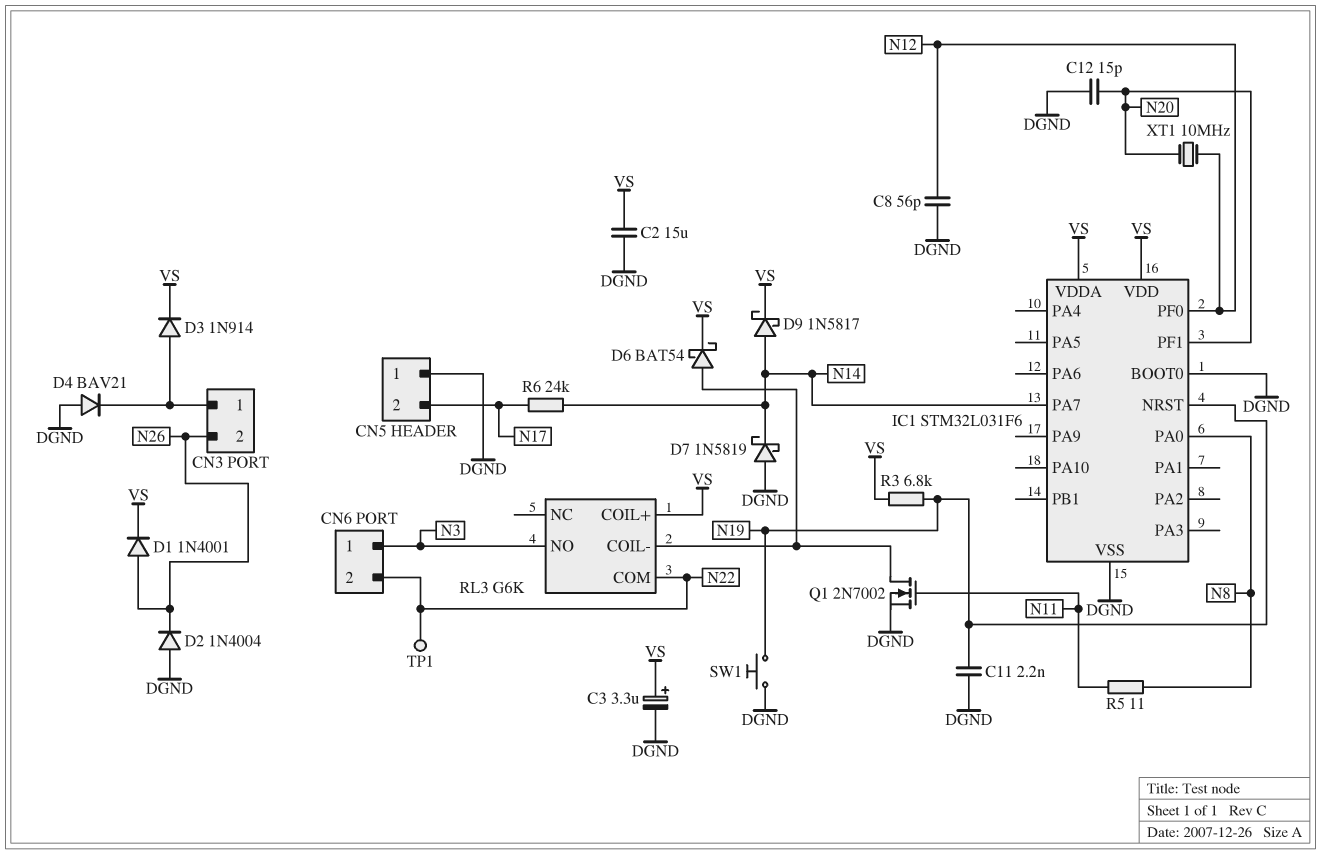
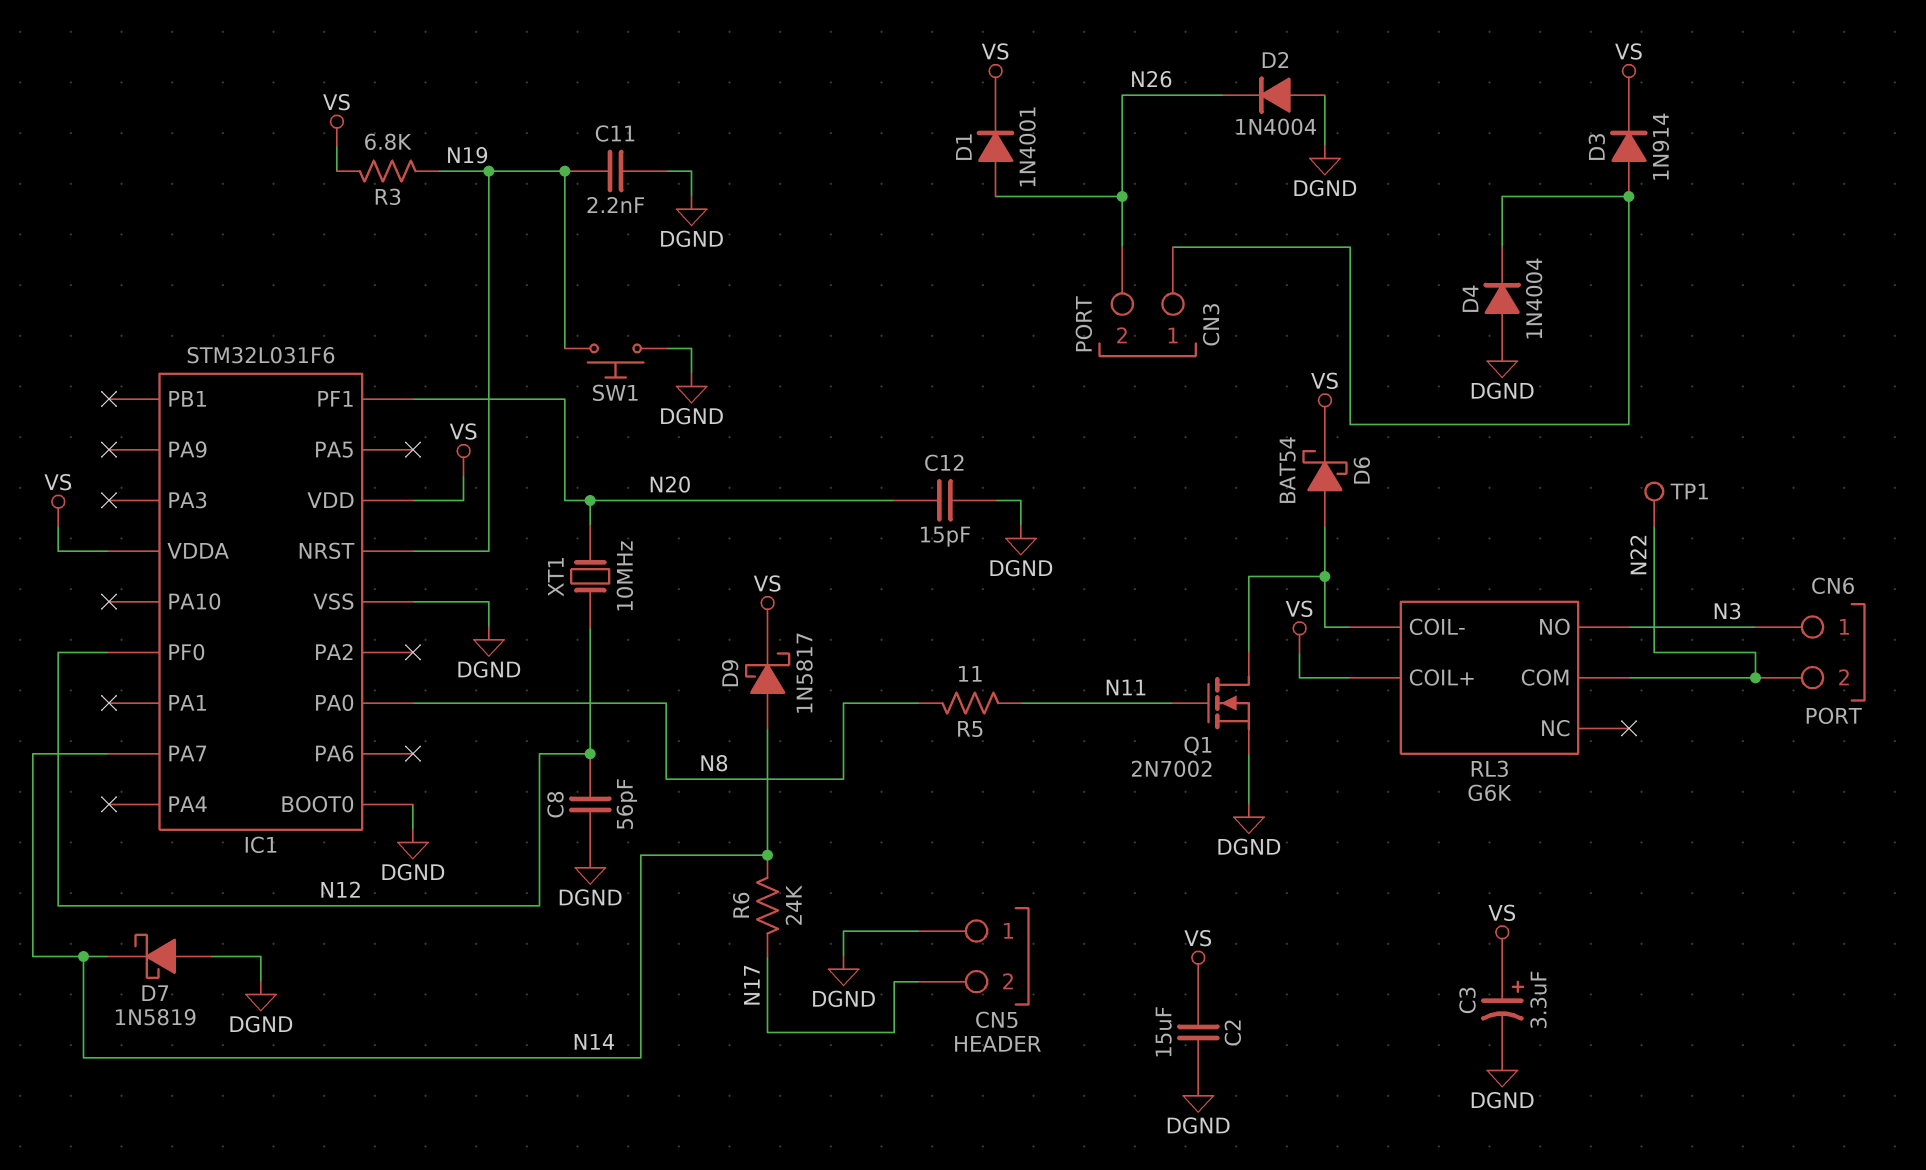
D4: diode BAV21 (A DGND, K CN3/1) -> diode 1N4004 (A DGND, K CN3/1)

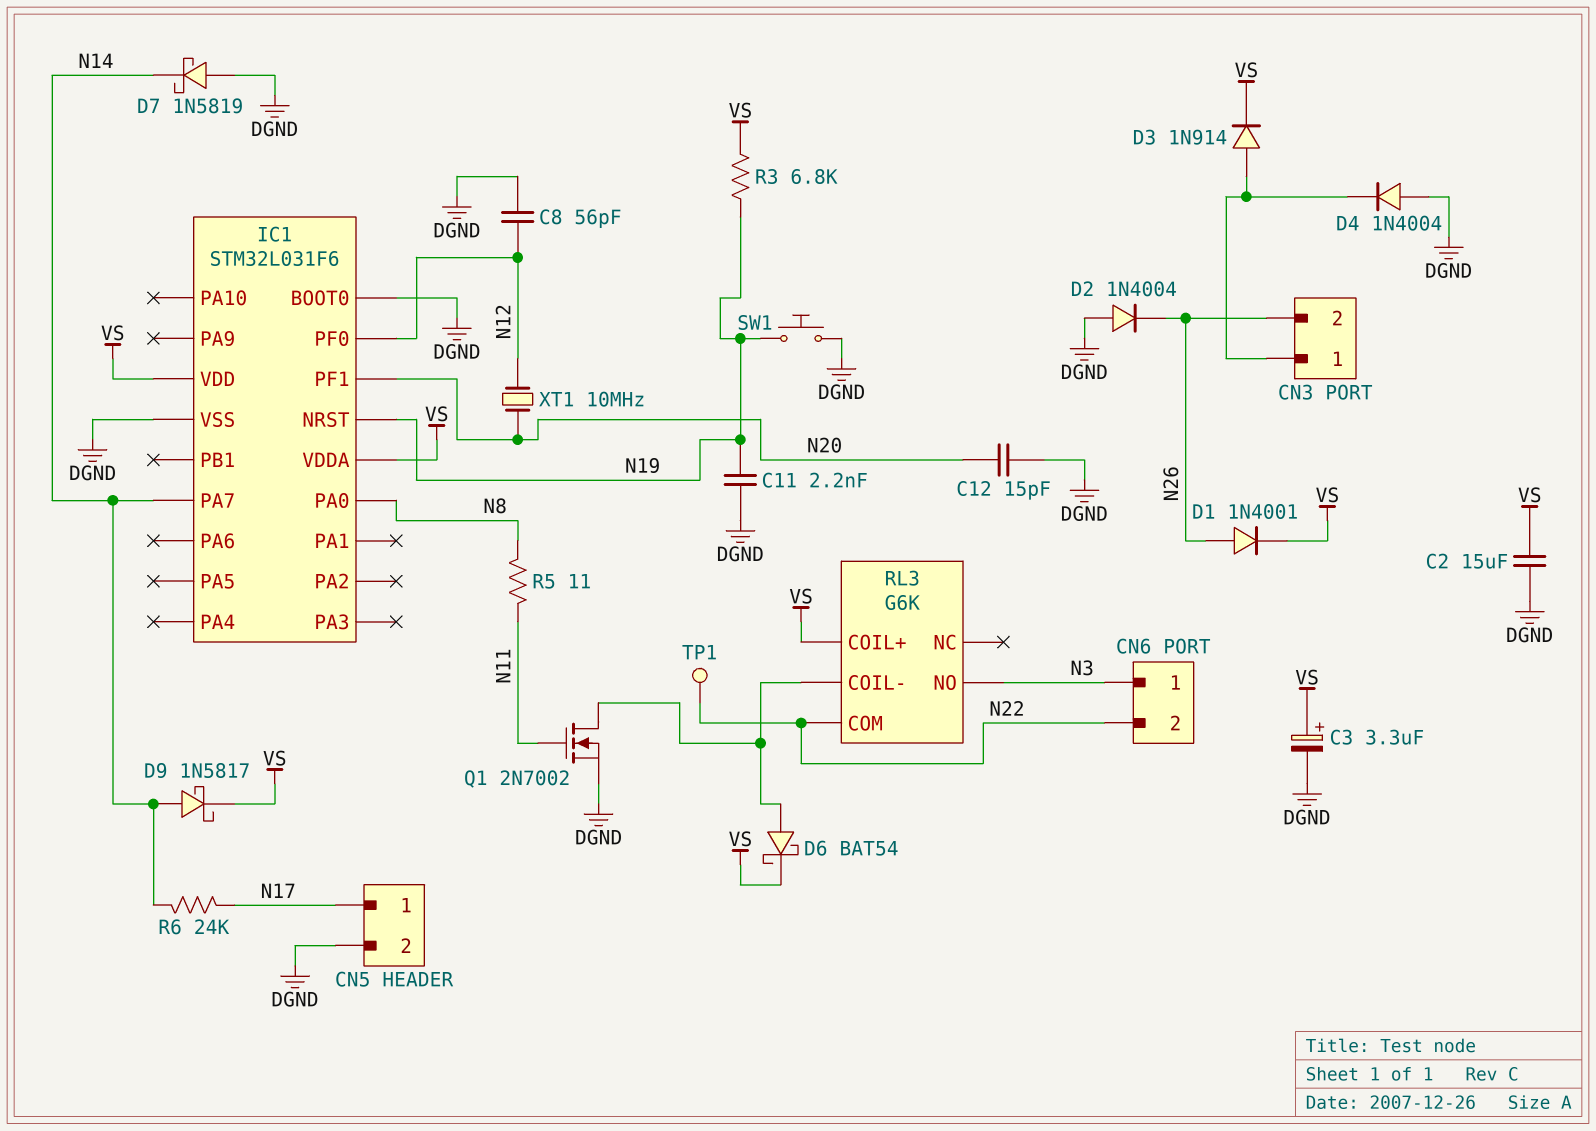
CN5 pin 1: DGND -> N17
CN5 pin 2: N17 -> DGND

